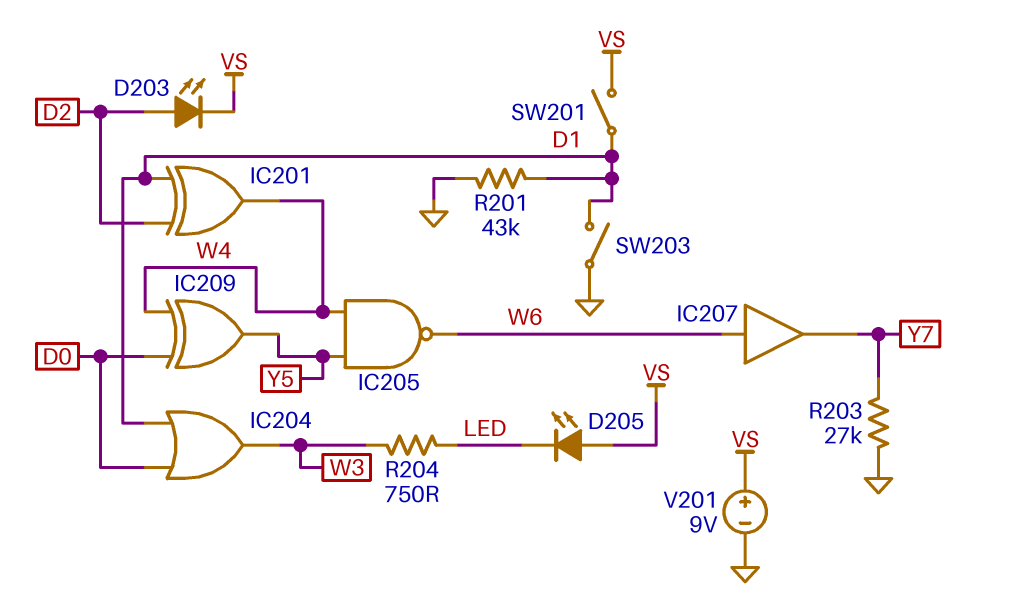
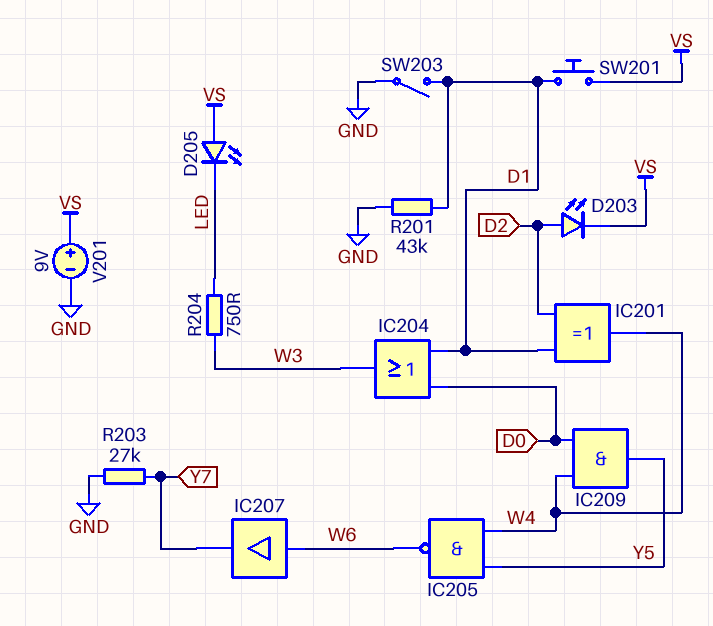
IC209: XOR (in D0, in W4, out Y5) -> AND (in D0, in W4, out Y5)
SW201: switch (D1, VS) -> button (D1, VS)

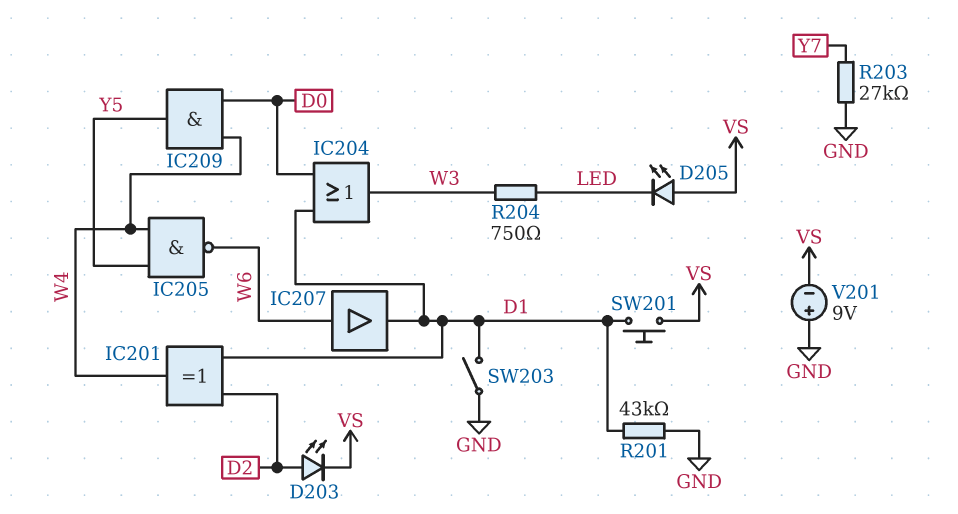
IC207: buffer (in W6, out Y7) -> buffer (in W6, out D1)
V201: 9V (plus VS, minus GND) -> 9V (plus GND, minus VS)

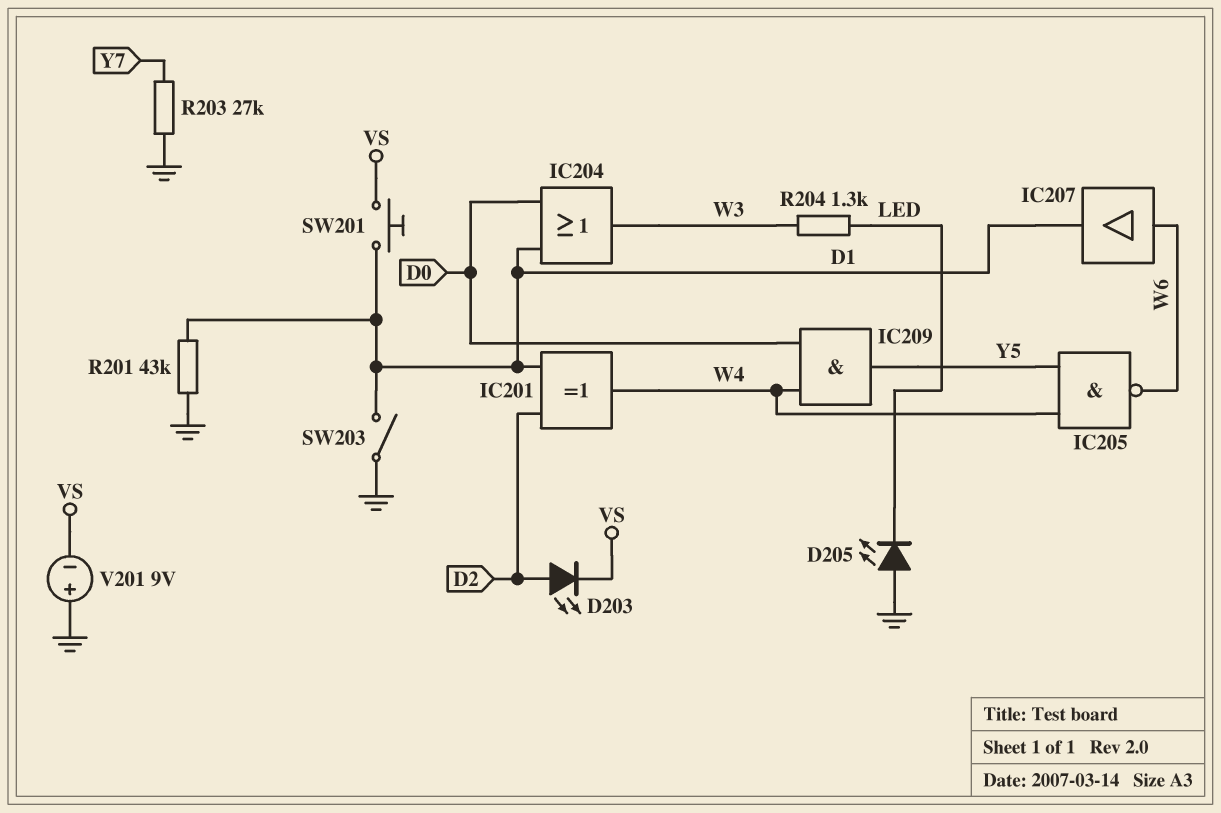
D205: LED (A VS, K LED) -> LED (A GND, K LED)
R204: 750 (LED, W3) -> 1.3k (LED, W3)

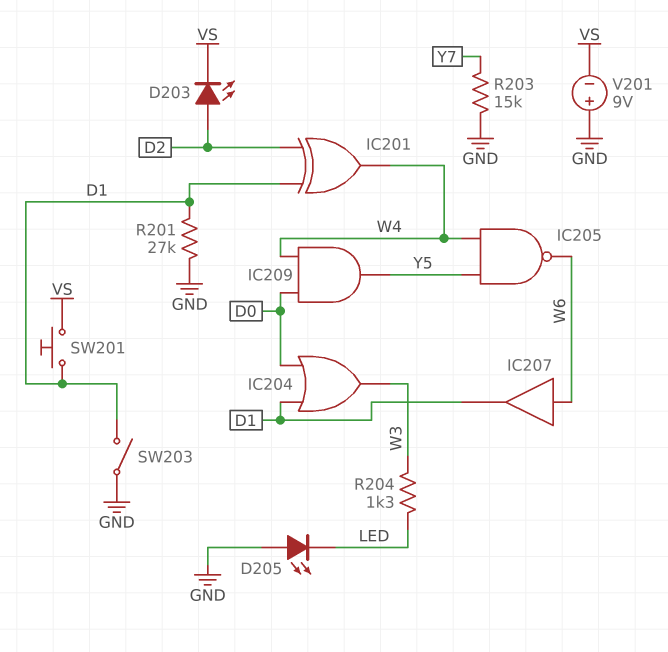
R201: 43k (D1, GND) -> 27k (D1, GND)
R203: 27k (GND, Y7) -> 15k (GND, Y7)

